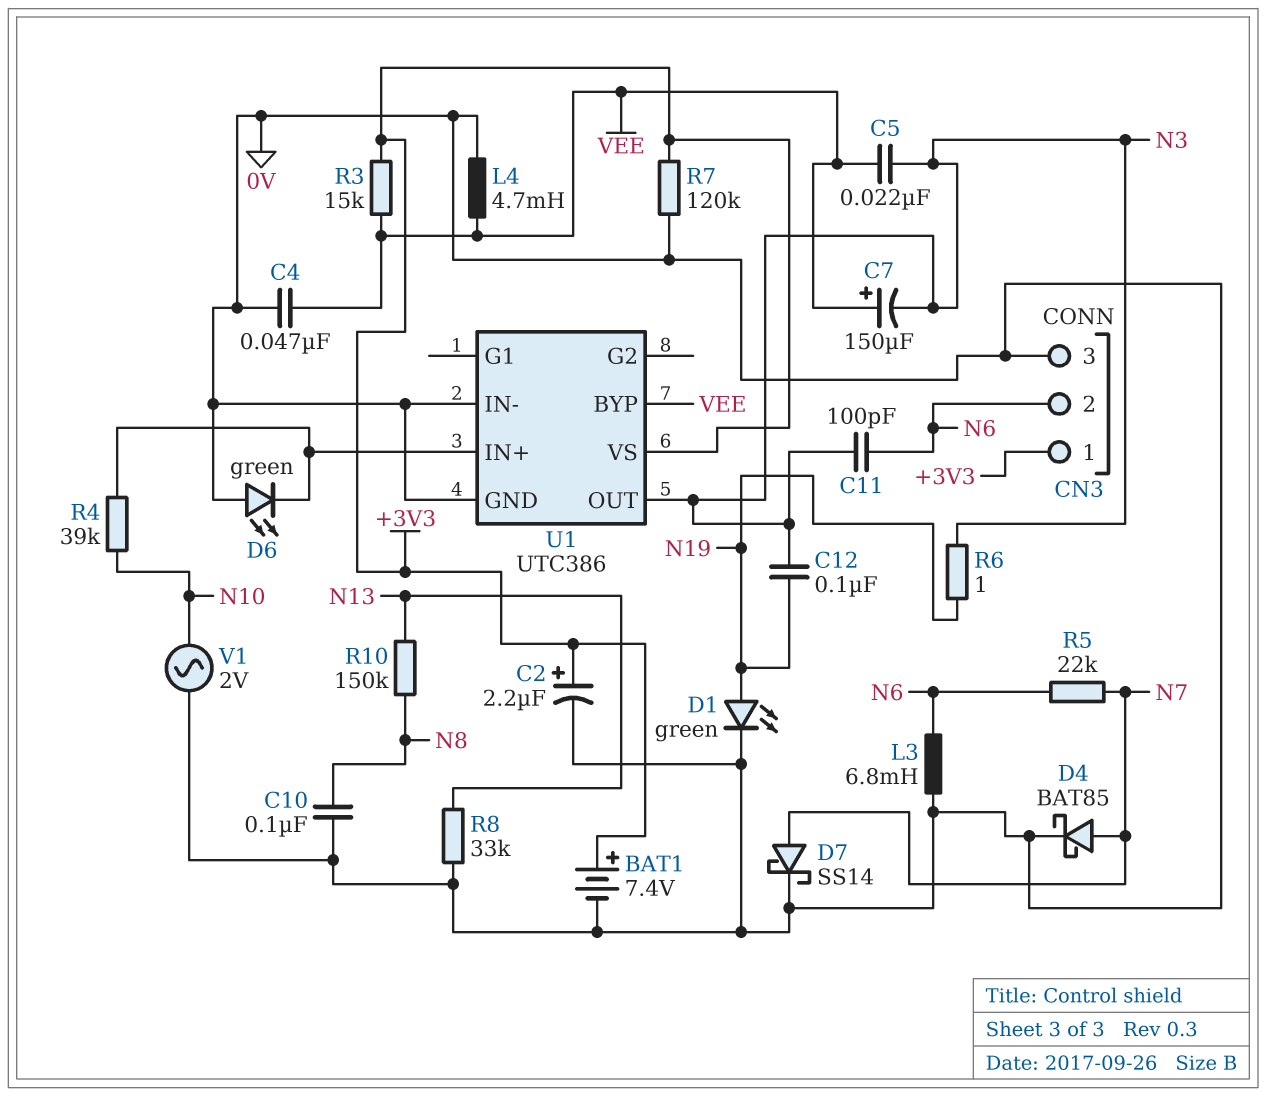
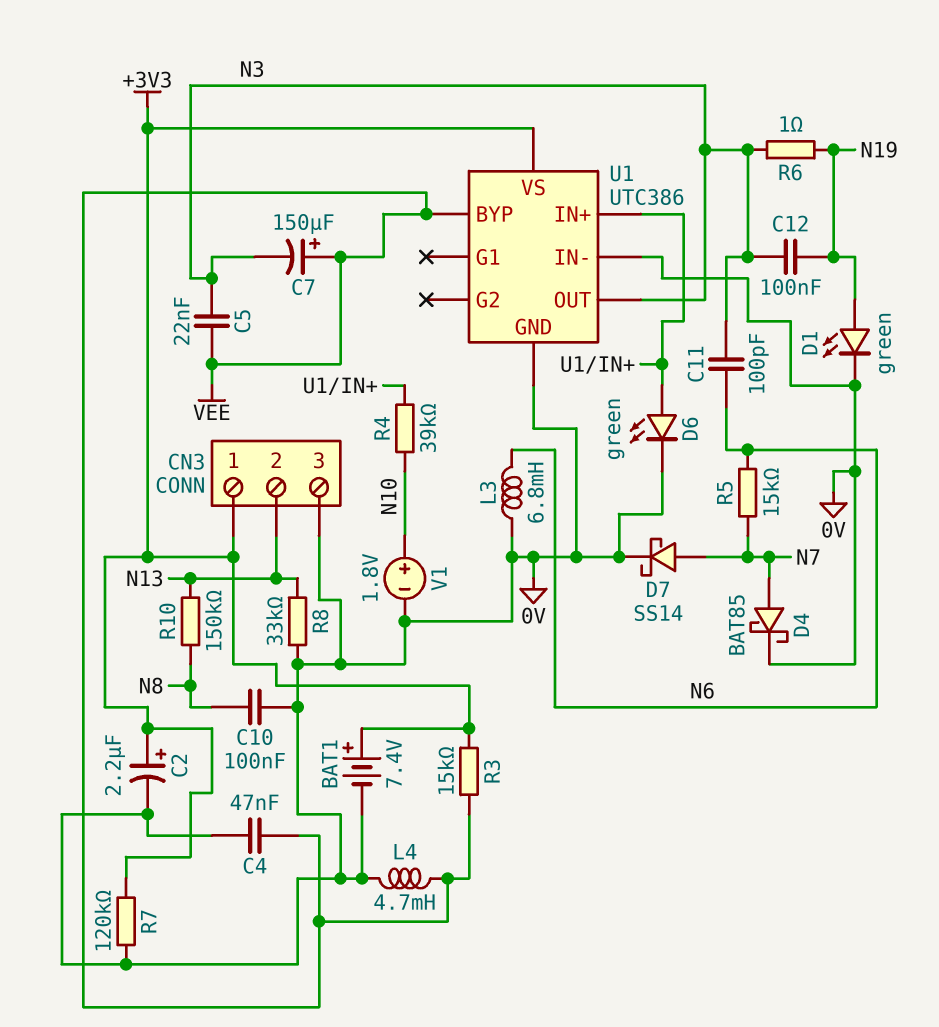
CN3 pin 2: N6 -> N13
D6: LED green (A 0V, K U1/IN+) -> LED green (A U1/IN+, K 0V)
R5: 22k (N6, N7) -> 15k (N6, N7)
V1: AC 2V (0V, N10) -> 1.8V (plus N10, minus 0V)

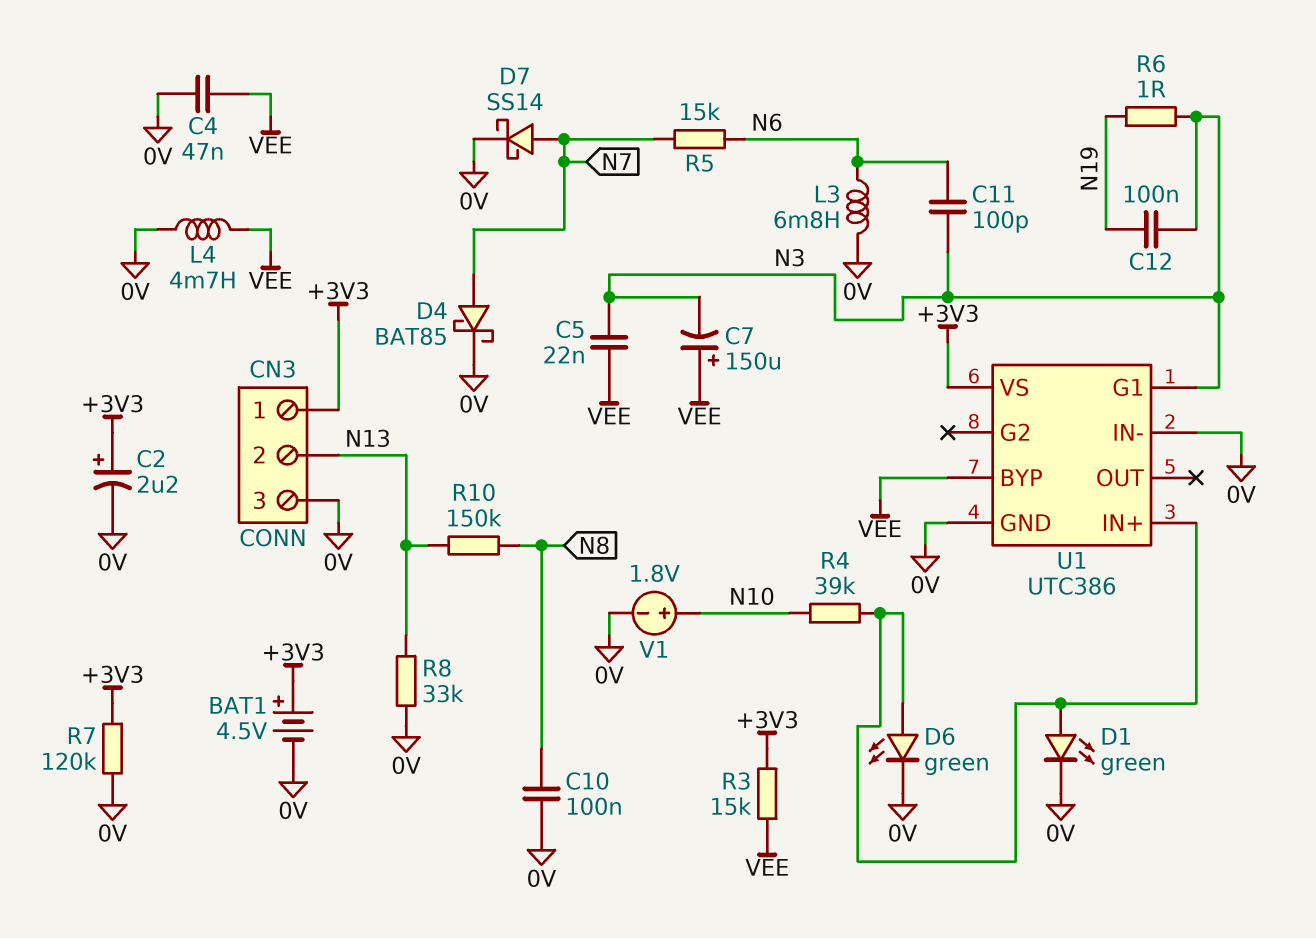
BAT1: 7.4V (plus +3V3, minus 0V) -> 4.5V (plus +3V3, minus 0V)
D1: LED green (A N19, K 0V) -> LED green (A U1/IN+, K 0V)
U1 pin G1: none -> N3
U1 pin OUT: N3 -> none

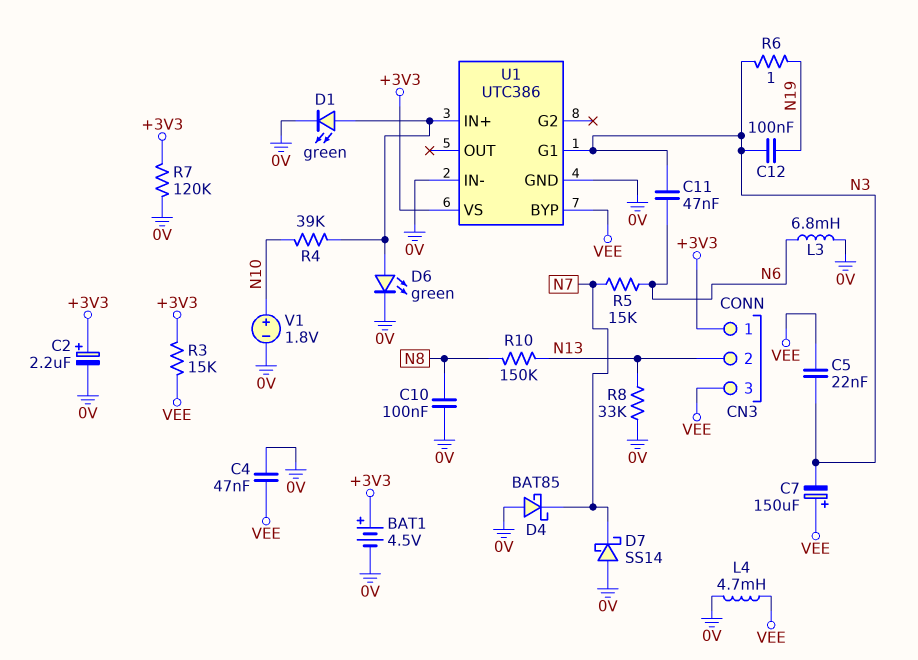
C11: 100pF (N3, N6) -> 47nF (N3, N6)
CN3 pin 3: 0V -> VEE
D4: schottky BAT85 (A N7, K 0V) -> schottky BAT85 (A 0V, K N7)
D7: schottky SS14 (A N7, K 0V) -> schottky SS14 (A 0V, K N7)

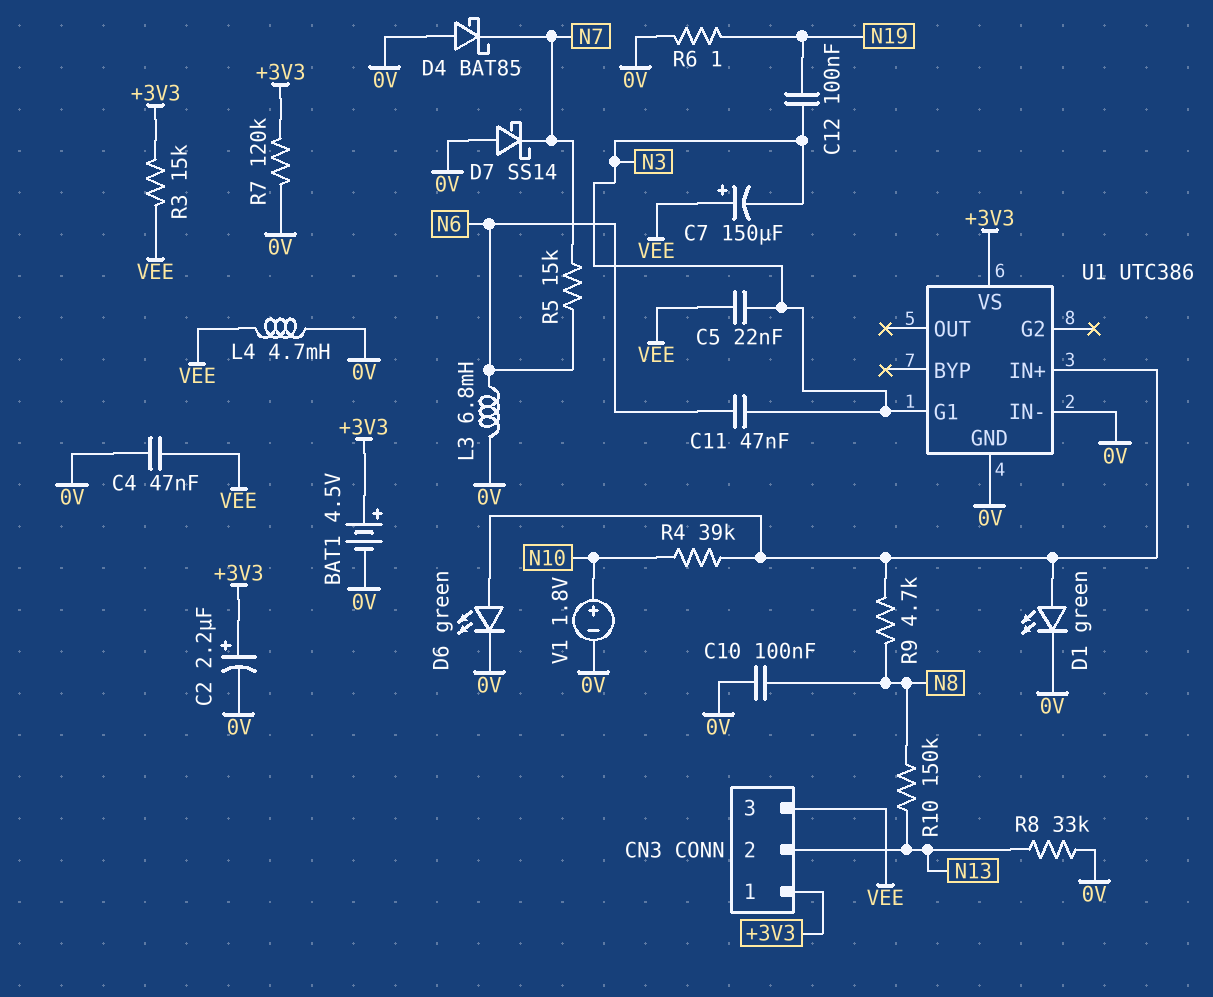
R6: 1 (N3, N19) -> 1 (0V, N19)
R9: none -> 4.7k (N8, U1/IN+)
U1 pin BYP: VEE -> none

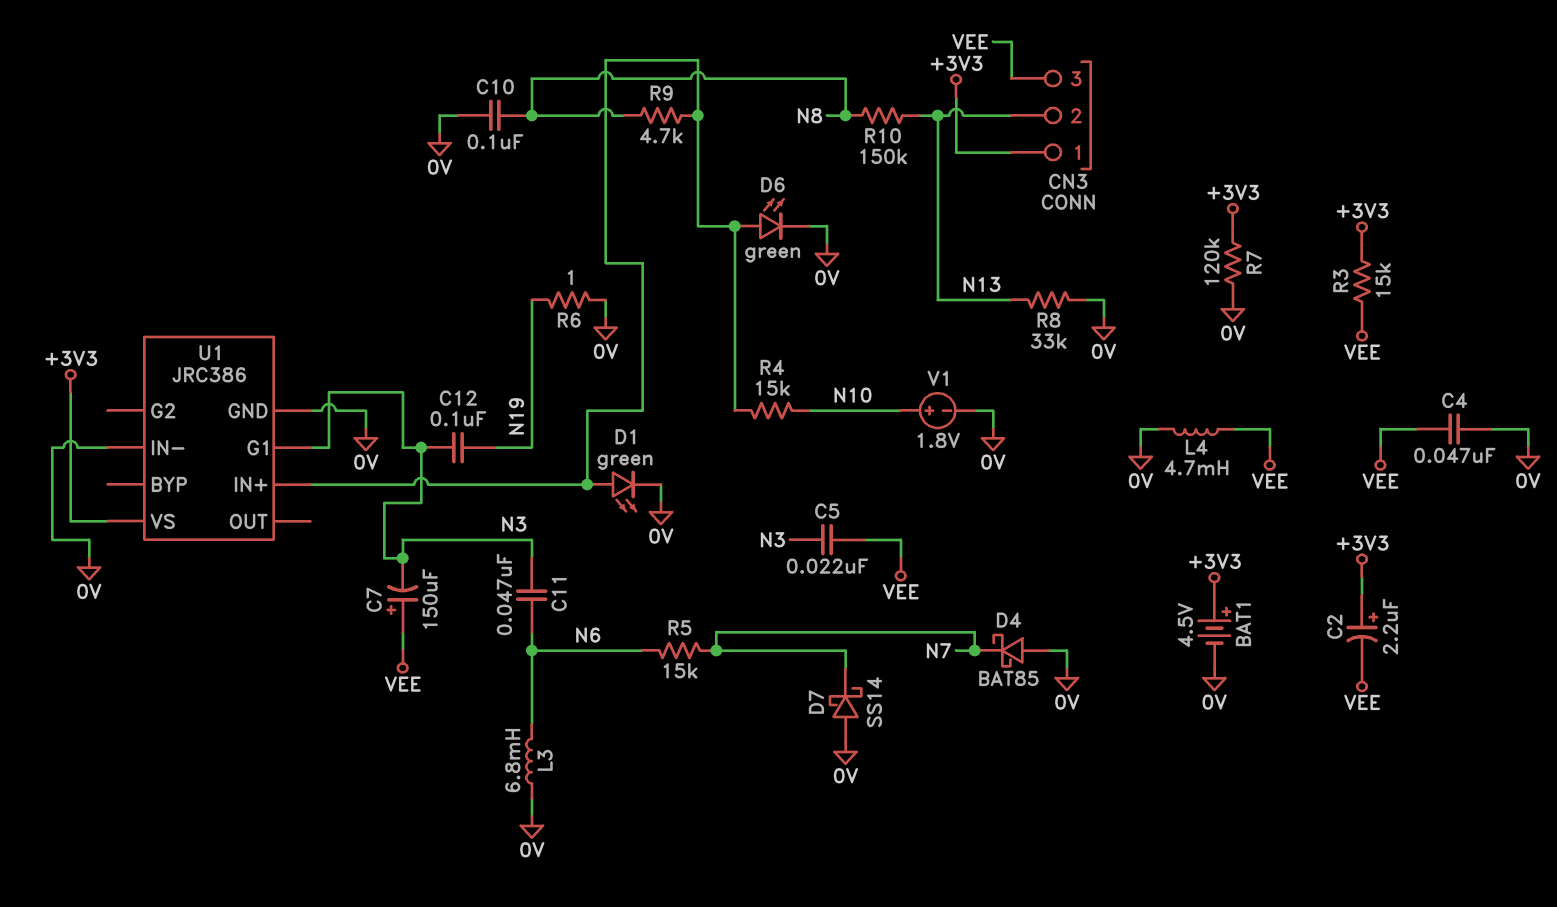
C2: 2.2uF (plus +3V3, minus 0V) -> 2.2uF (plus +3V3, minus VEE)
R4: 39k (N10, U1/IN+) -> 15k (N10, U1/IN+)
U1: UTC386 -> JRC386

